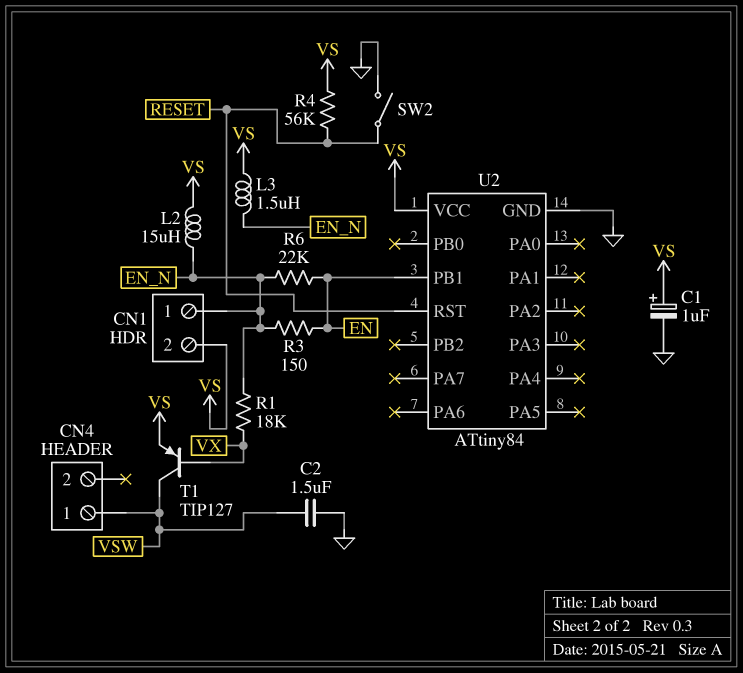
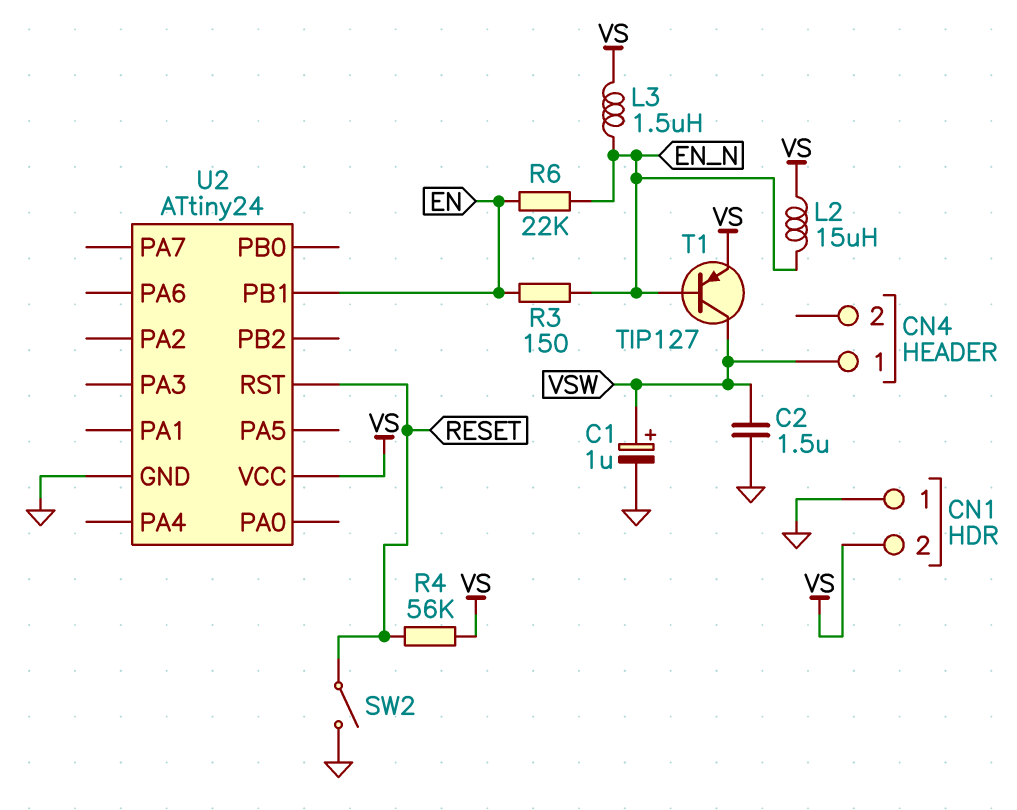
C1: 1uF (plus VS, minus GND) -> 1uF (plus VSW, minus GND)
CN1 pin 1: EN_N -> GND
R1: 18k (EN_N, VX) -> none
T1: PNP TIP127 (B VX, C VSW, E VS) -> PNP TIP127 (B EN_N, C VSW, E VS)
U2: ATtiny84 -> ATtiny24

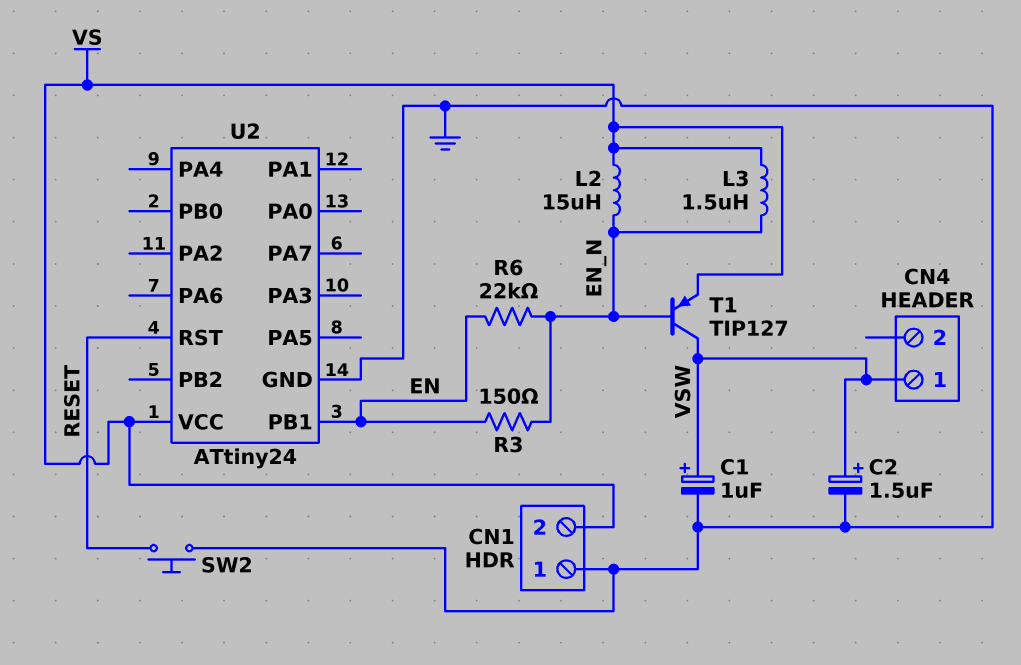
C2: 1.5uF (GND, VSW) -> 1.5uF (plus VSW, minus GND)
R4: 56k (RESET, VS) -> none
SW2: switch (GND, RESET) -> button (GND, RESET)

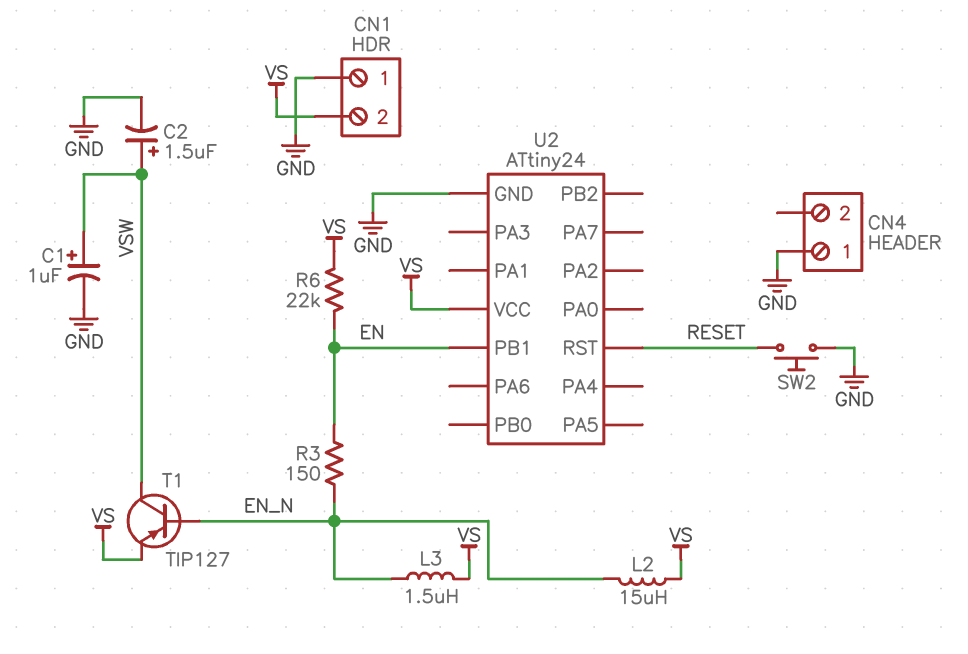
CN4 pin 1: VSW -> GND
R6: 22k (EN, EN_N) -> 22k (EN, VS)

